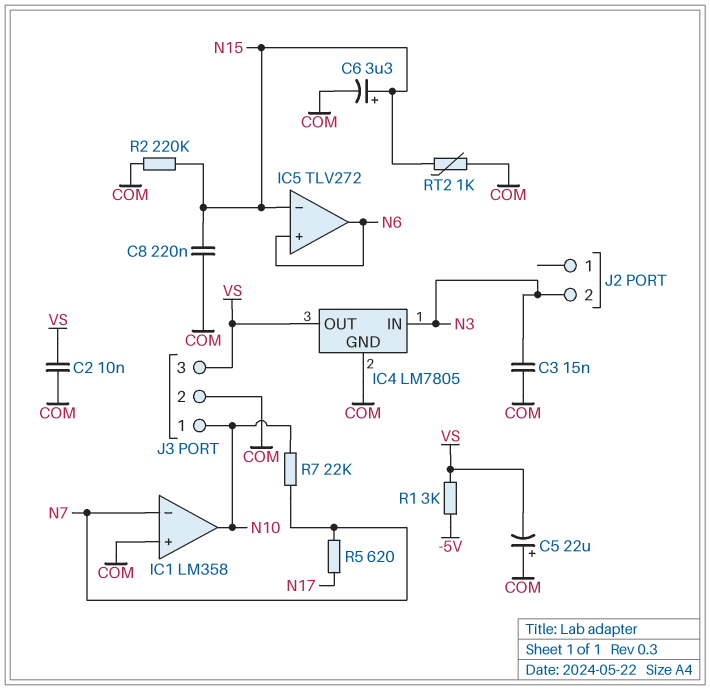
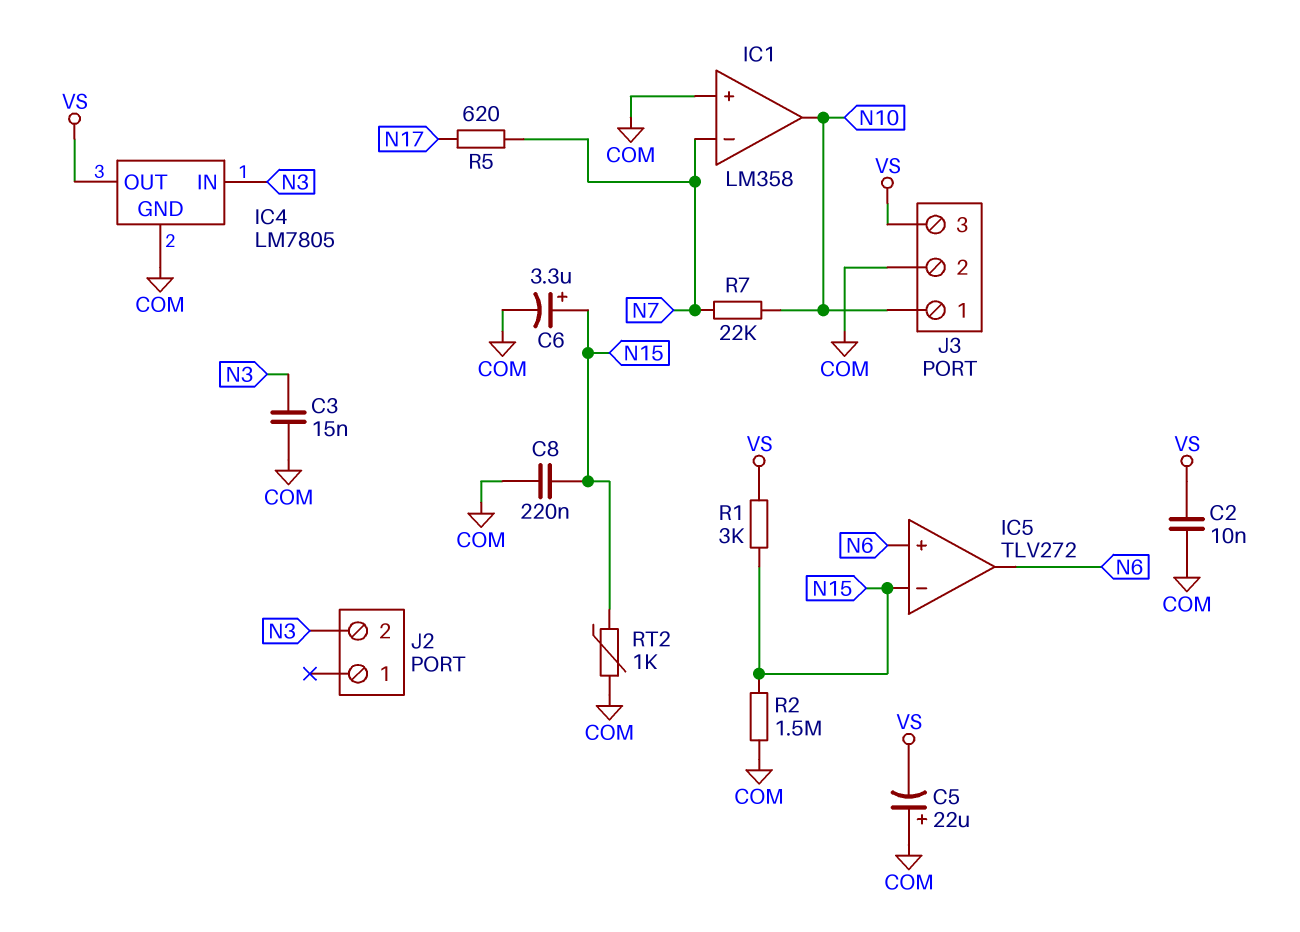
R1: 3k (-5V, VS) -> 3k (N15, VS)
R2: 220k (COM, N15) -> 1.5M (COM, N15)

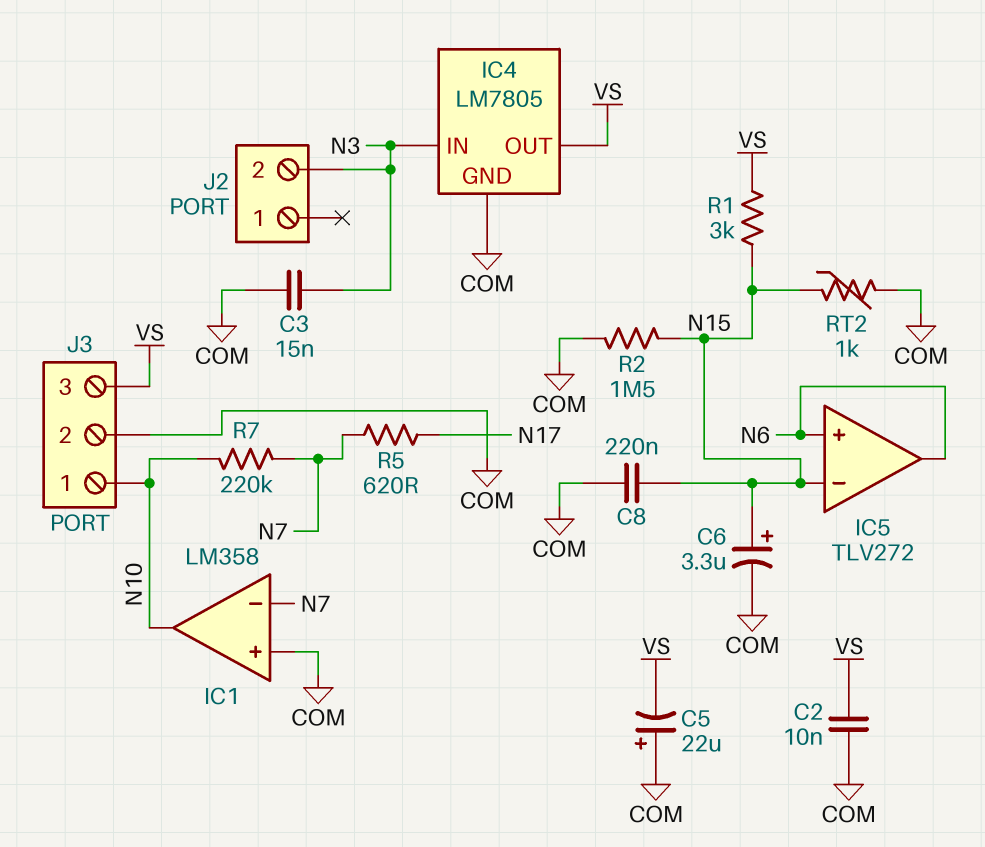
R7: 22k (N7, N10) -> 220k (N7, N10)

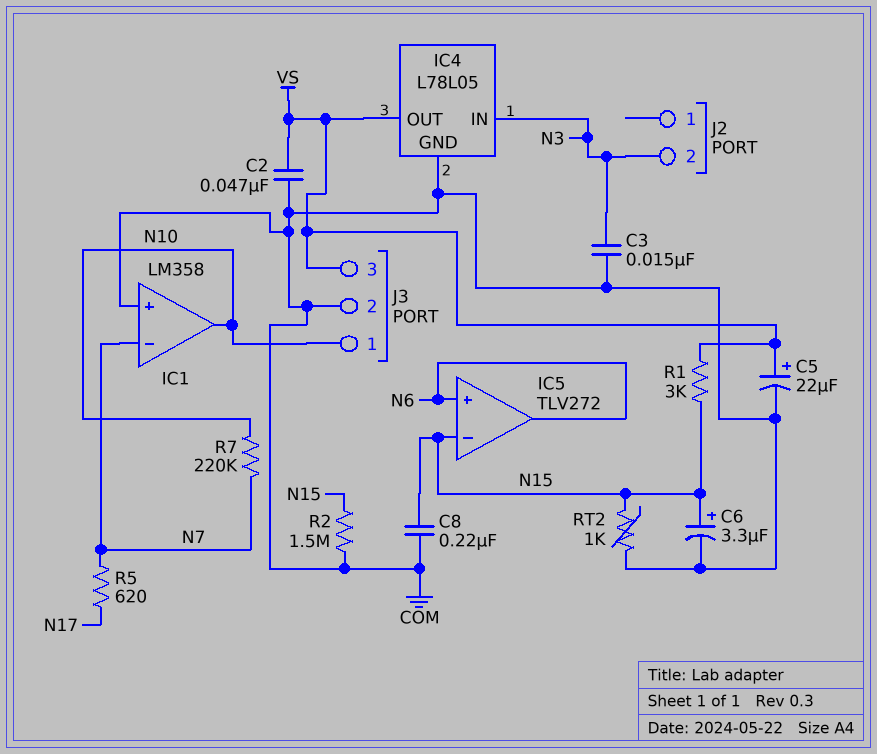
C2: 10nF (COM, VS) -> 47nF (COM, VS)
C5: 22uF (plus COM, minus VS) -> 22uF (plus VS, minus COM)
IC4: LM7805 -> L78L05

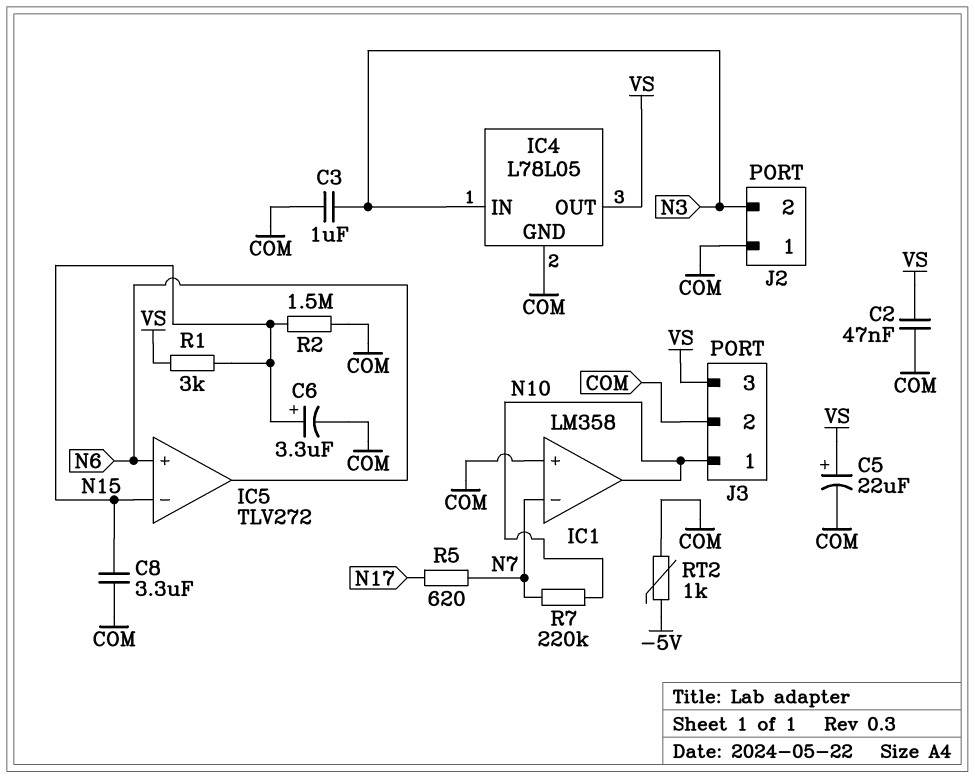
C3: 15nF (COM, N3) -> 1uF (COM, N3)
C8: 220nF (COM, N15) -> 3.3uF (COM, N15)
J2 pin 1: none -> COM
RT2: 1k (COM, N15) -> 1k (-5V, COM)

